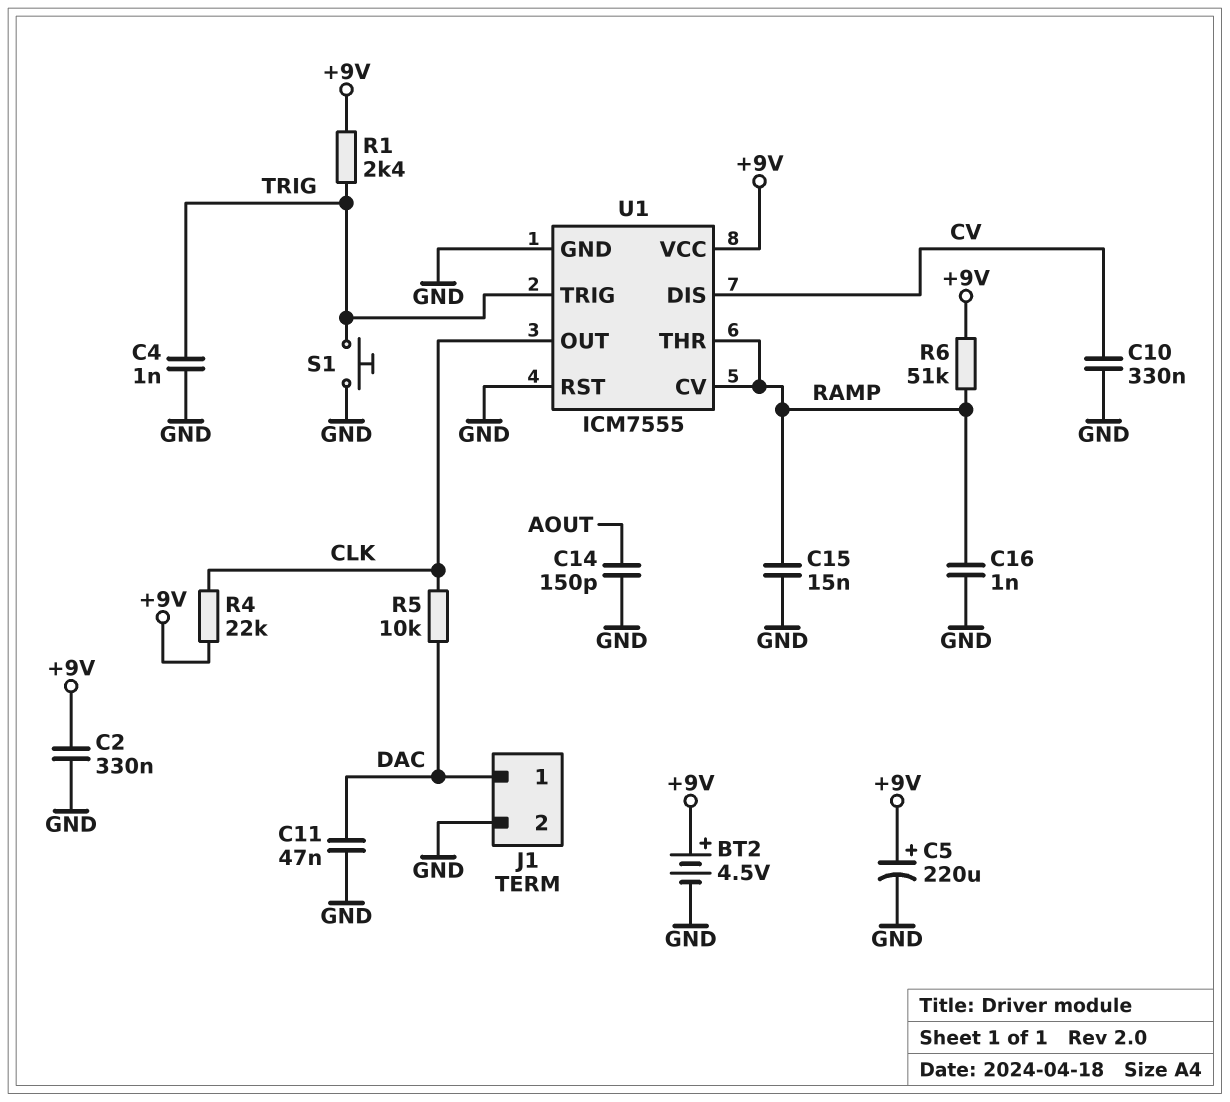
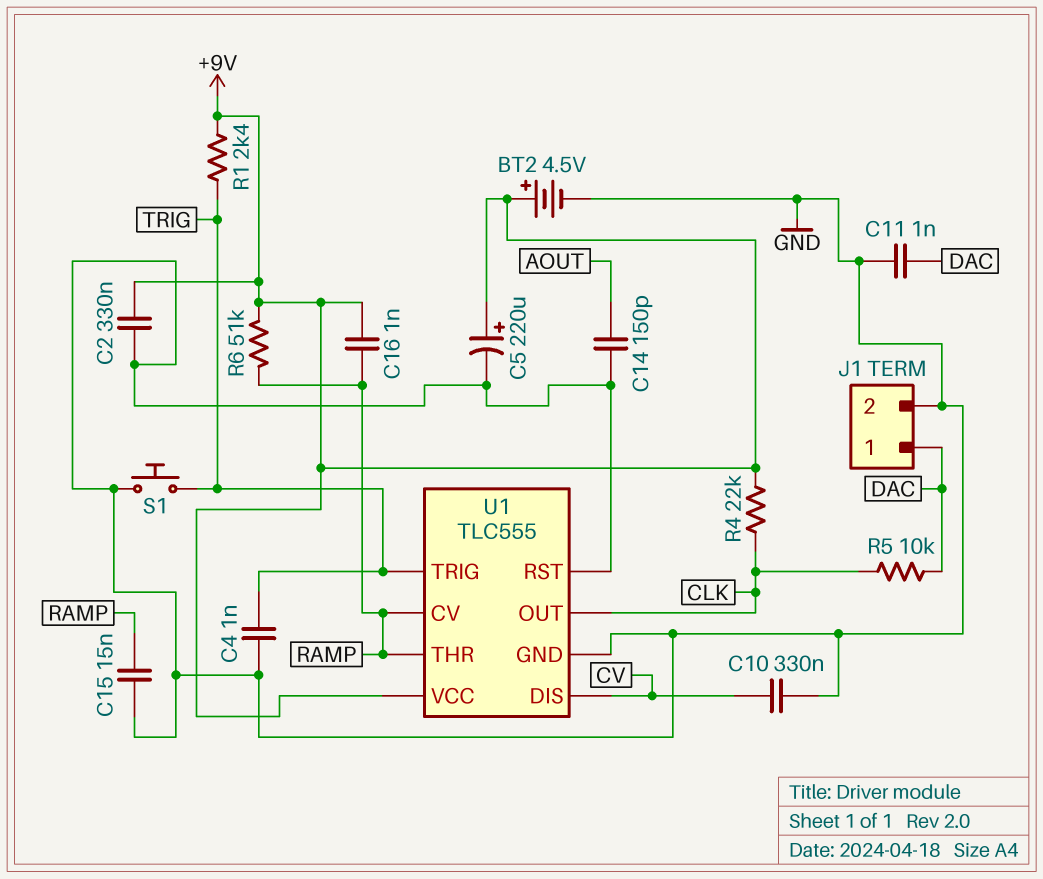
C11: 47nF (DAC, GND) -> 1nF (DAC, GND)
C16: 1nF (GND, RAMP) -> 1nF (+9V, RAMP)
U1: ICM7555 -> TLC555

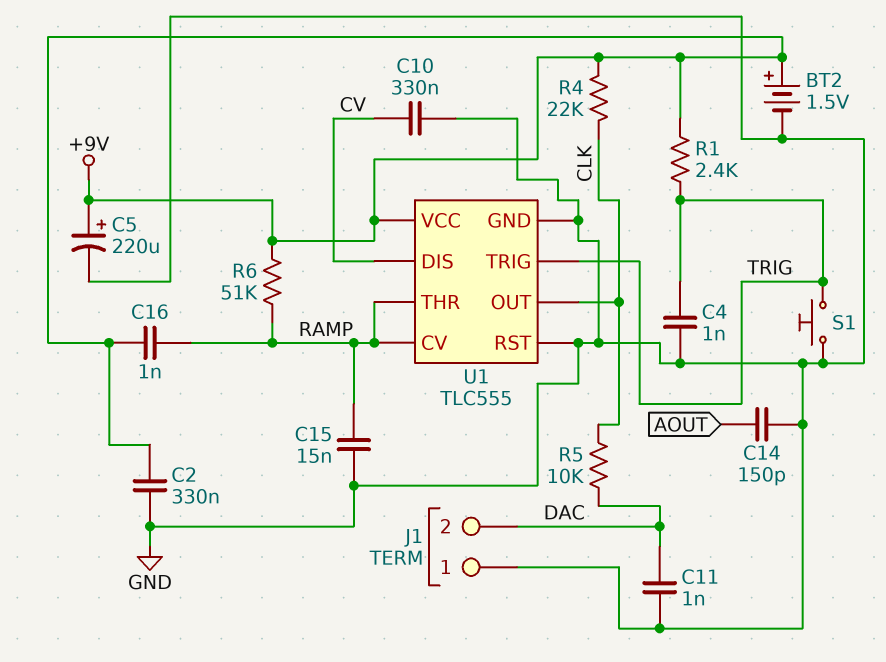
BT2: 4.5V (plus +9V, minus GND) -> 1.5V (plus +9V, minus GND)
J1 pin 1: DAC -> GND
J1 pin 2: GND -> DAC

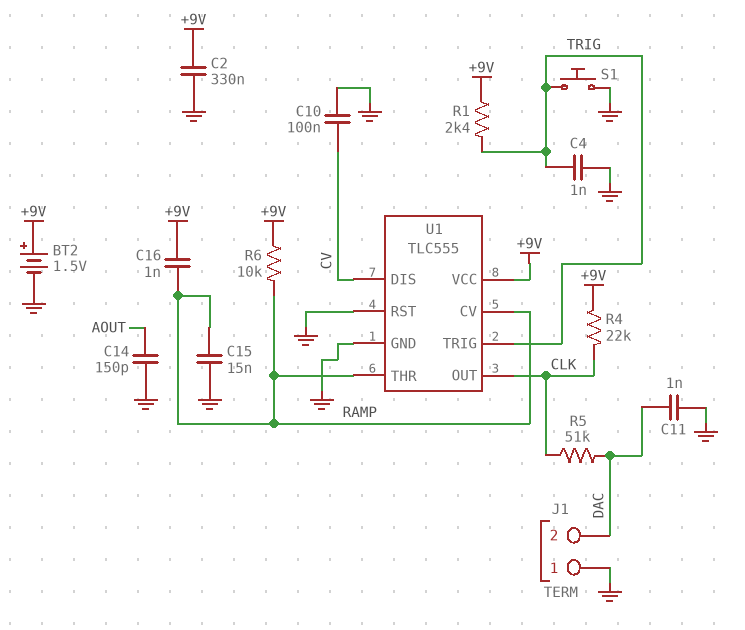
C5: 220uF (plus +9V, minus GND) -> none
C10: 330nF (CV, GND) -> 100nF (CV, GND)
R5: 10k (CLK, DAC) -> 51k (CLK, DAC)
R6: 51k (+9V, RAMP) -> 10k (+9V, RAMP)

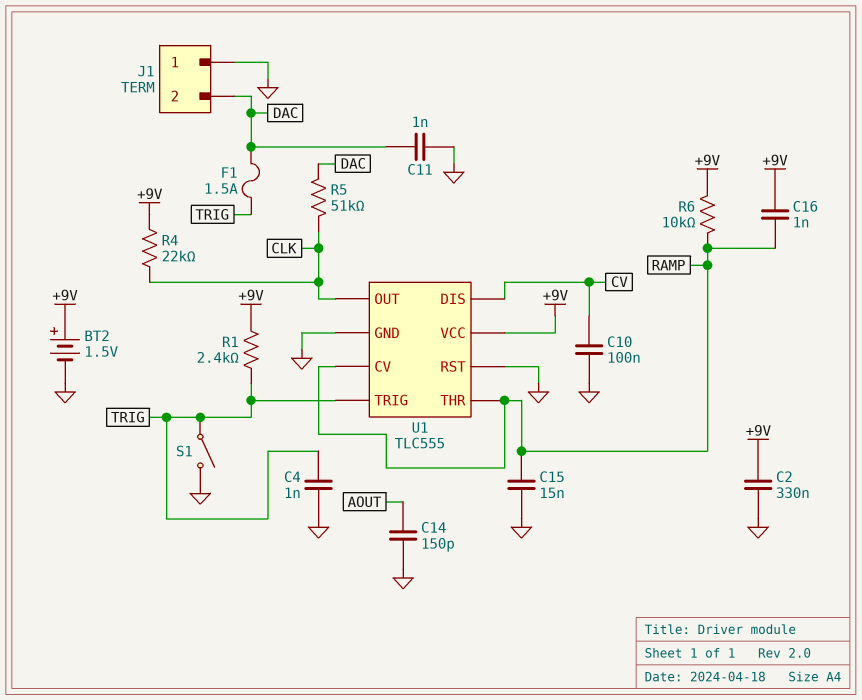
F1: none -> 1.5A (DAC, TRIG)
S1: button (GND, TRIG) -> switch (GND, TRIG)

